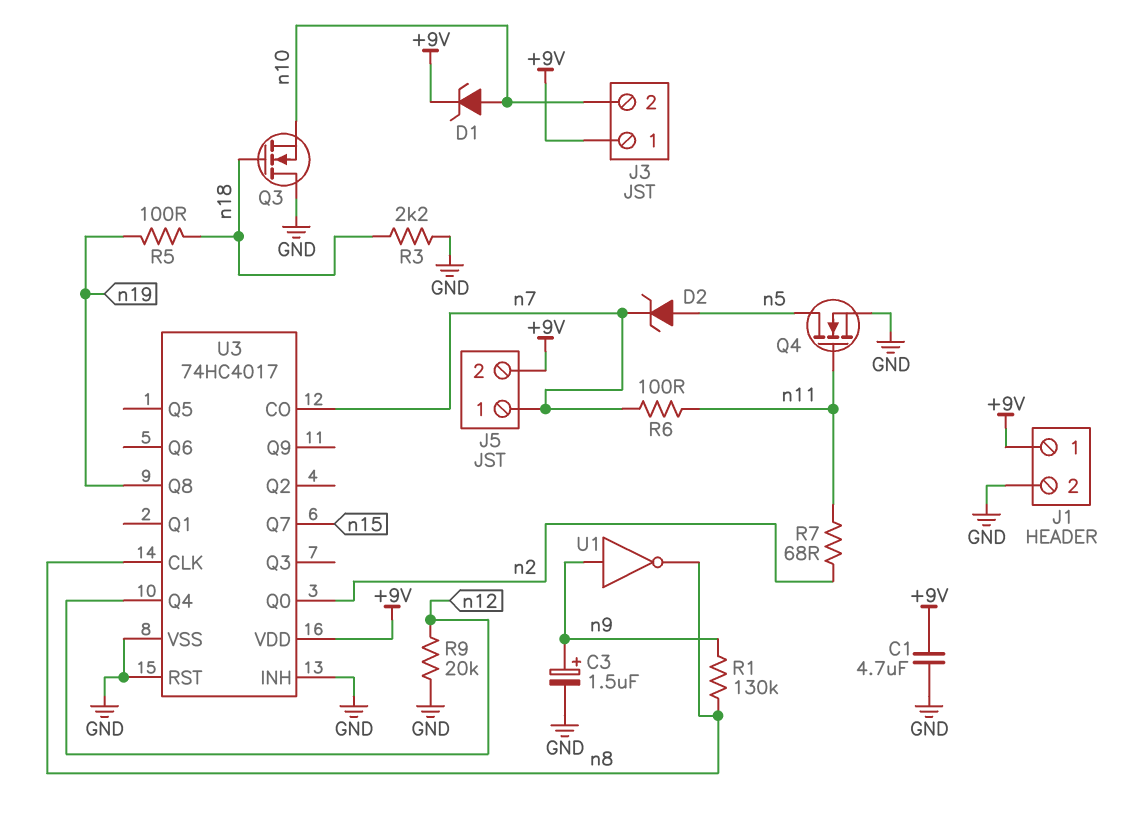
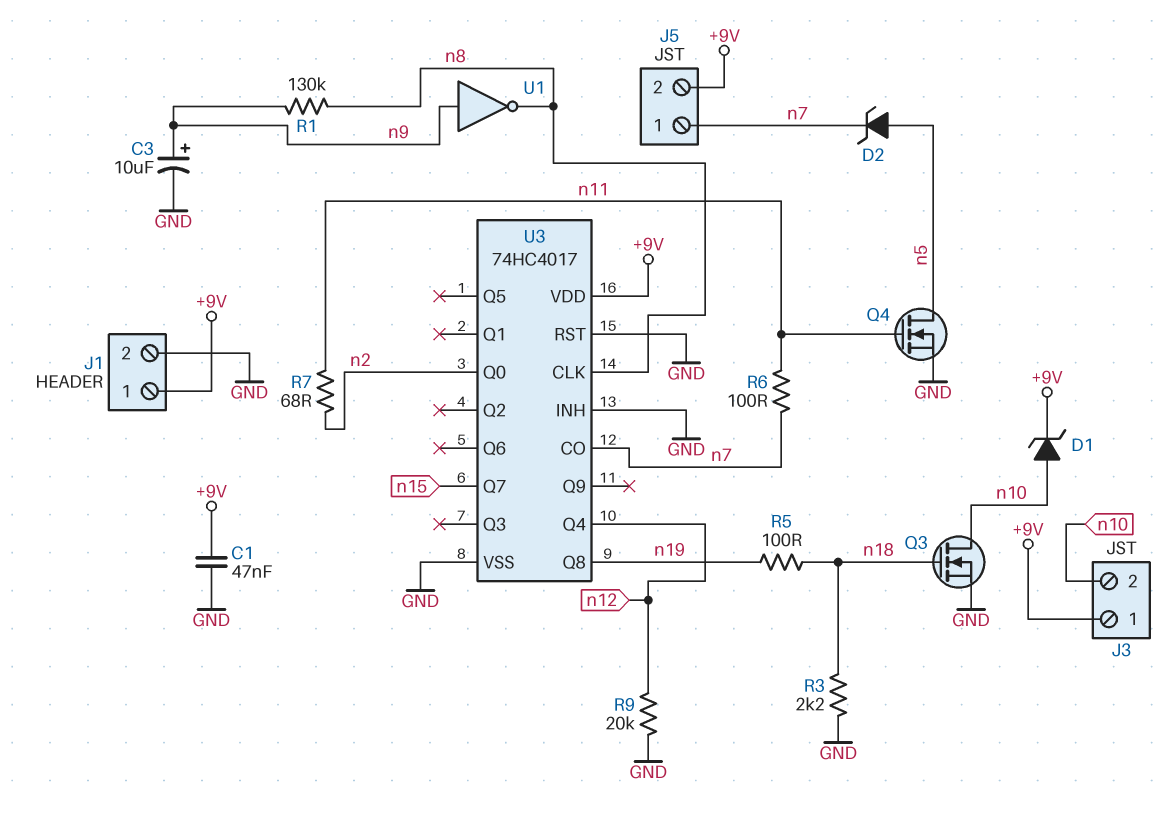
C1: 4.7uF (+9V, GND) -> 47nF (+9V, GND)
C3: 1.5uF (plus n9, minus GND) -> 10uF (plus n9, minus GND)
Q3: NMOS (G n18, D GND, S n10) -> NMOS (G n18, D n10, S GND)

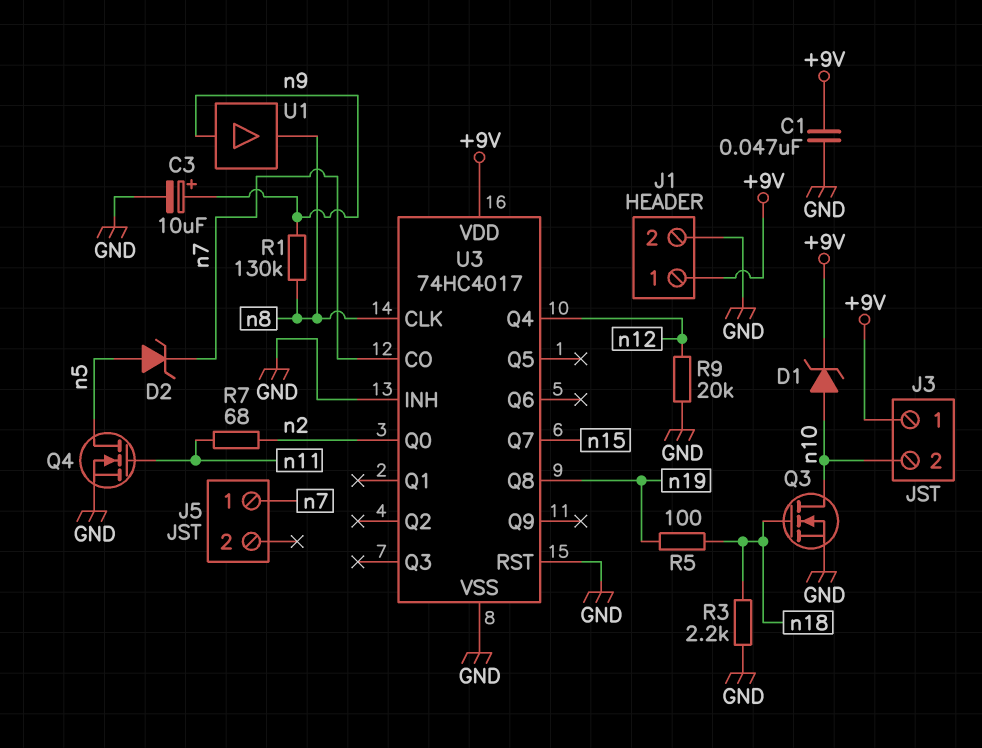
J5 pin 2: +9V -> none
R6: 100 (n7, n11) -> none
U1: NOT (in n9, out n8) -> buffer (in n9, out n8)

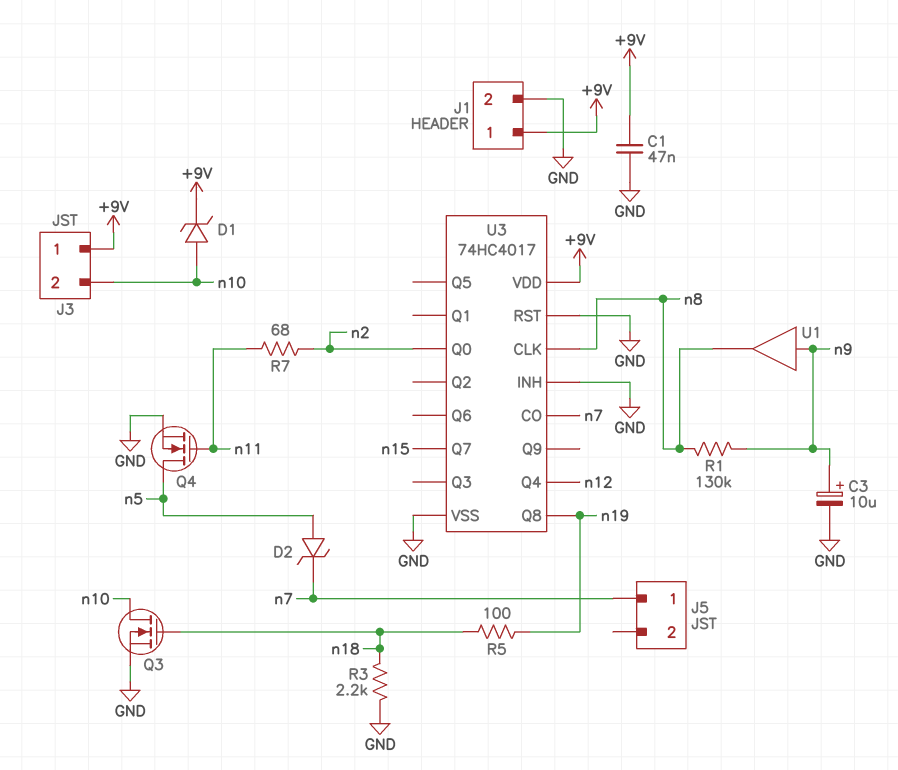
R9: 20k (GND, n12) -> none

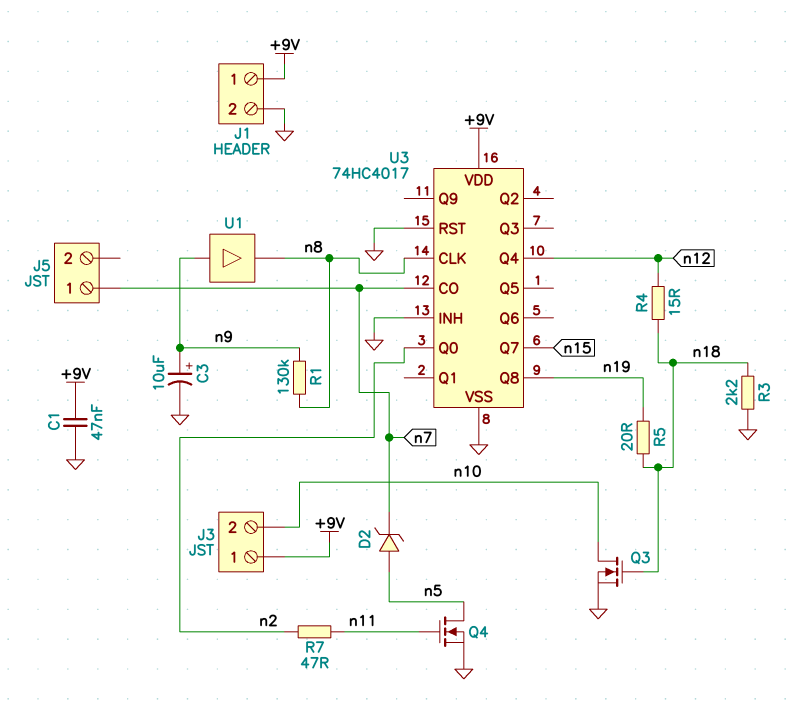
D1: zener (A n10, K +9V) -> none
R4: none -> 15 (n12, n18)
R5: 100 (n18, n19) -> 20 (n18, n19)
R7: 68 (n2, n11) -> 47 (n2, n11)

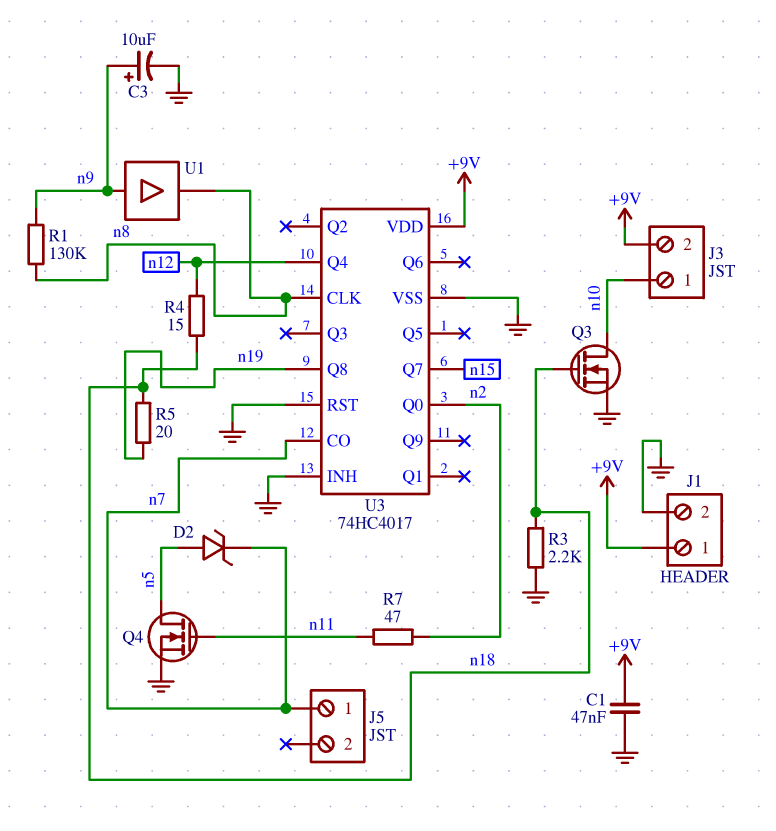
J3 pin 1: +9V -> n10
J3 pin 2: n10 -> +9V

